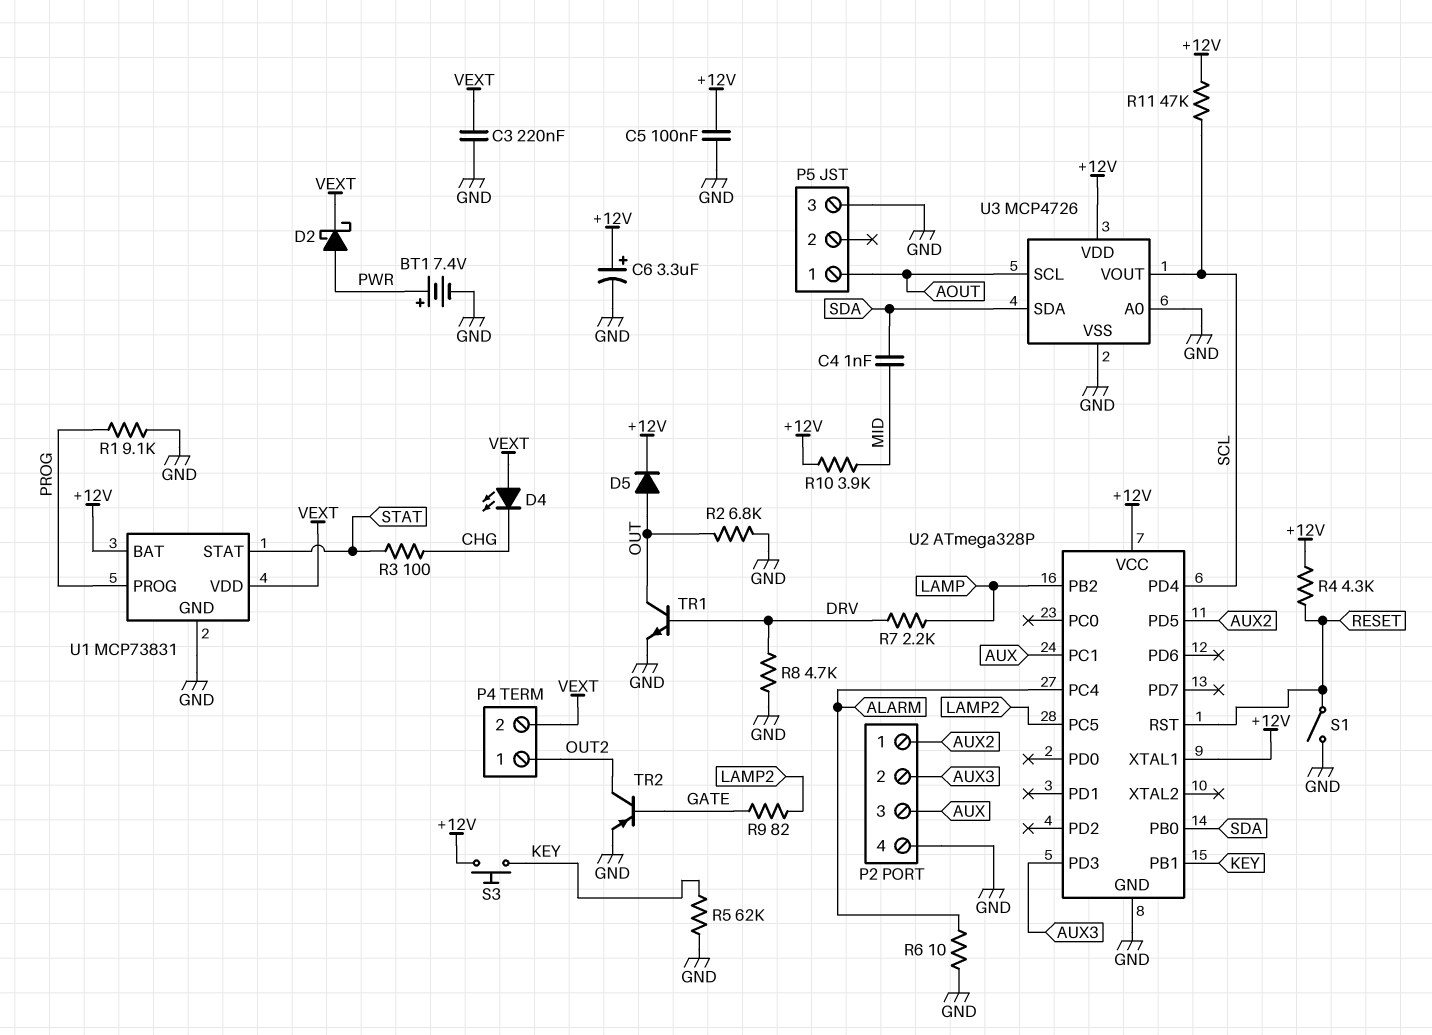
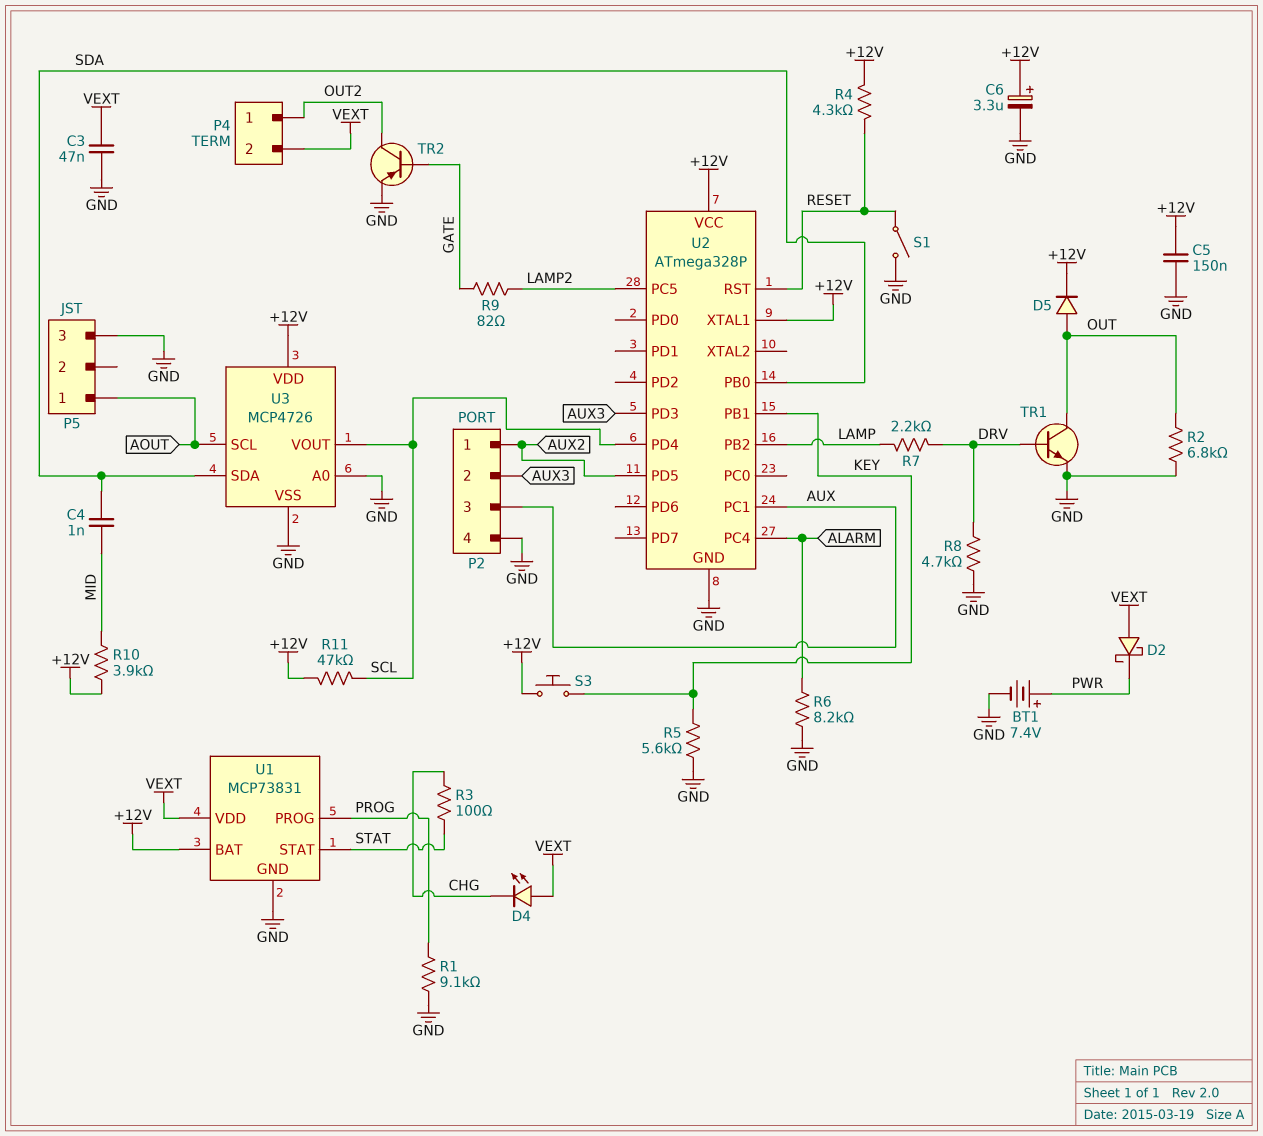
C3: 220nF (GND, VEXT) -> 47nF (GND, VEXT)
C5: 100nF (+12V, GND) -> 150nF (+12V, GND)
D2: schottky (A PWR, K VEXT) -> schottky (A VEXT, K PWR)
R5: 62k (GND, KEY) -> 5.6k (GND, KEY)
R6: 10 (ALARM, GND) -> 8.2k (ALARM, GND)

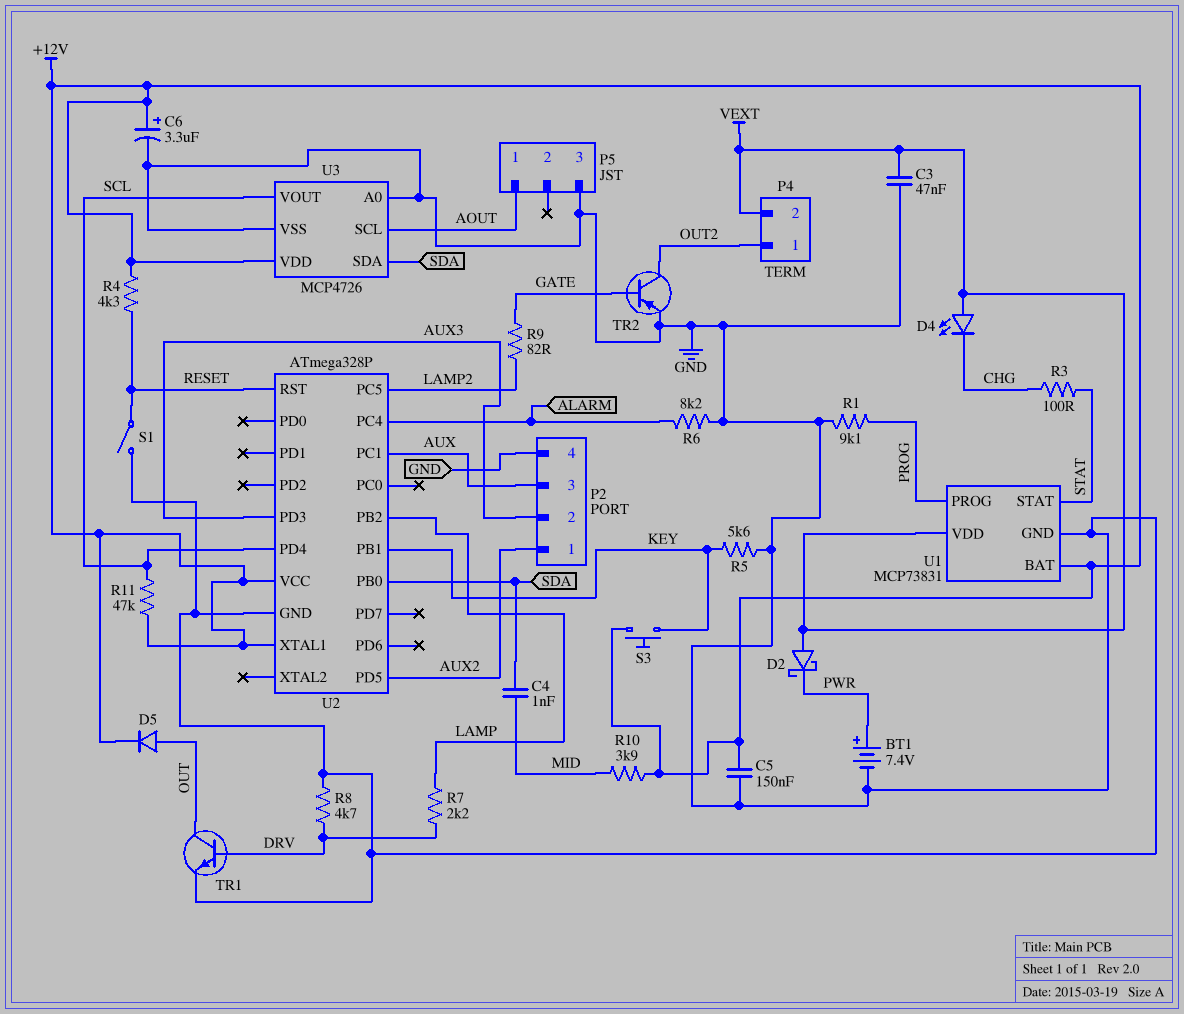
R2: 6.8k (GND, OUT) -> none

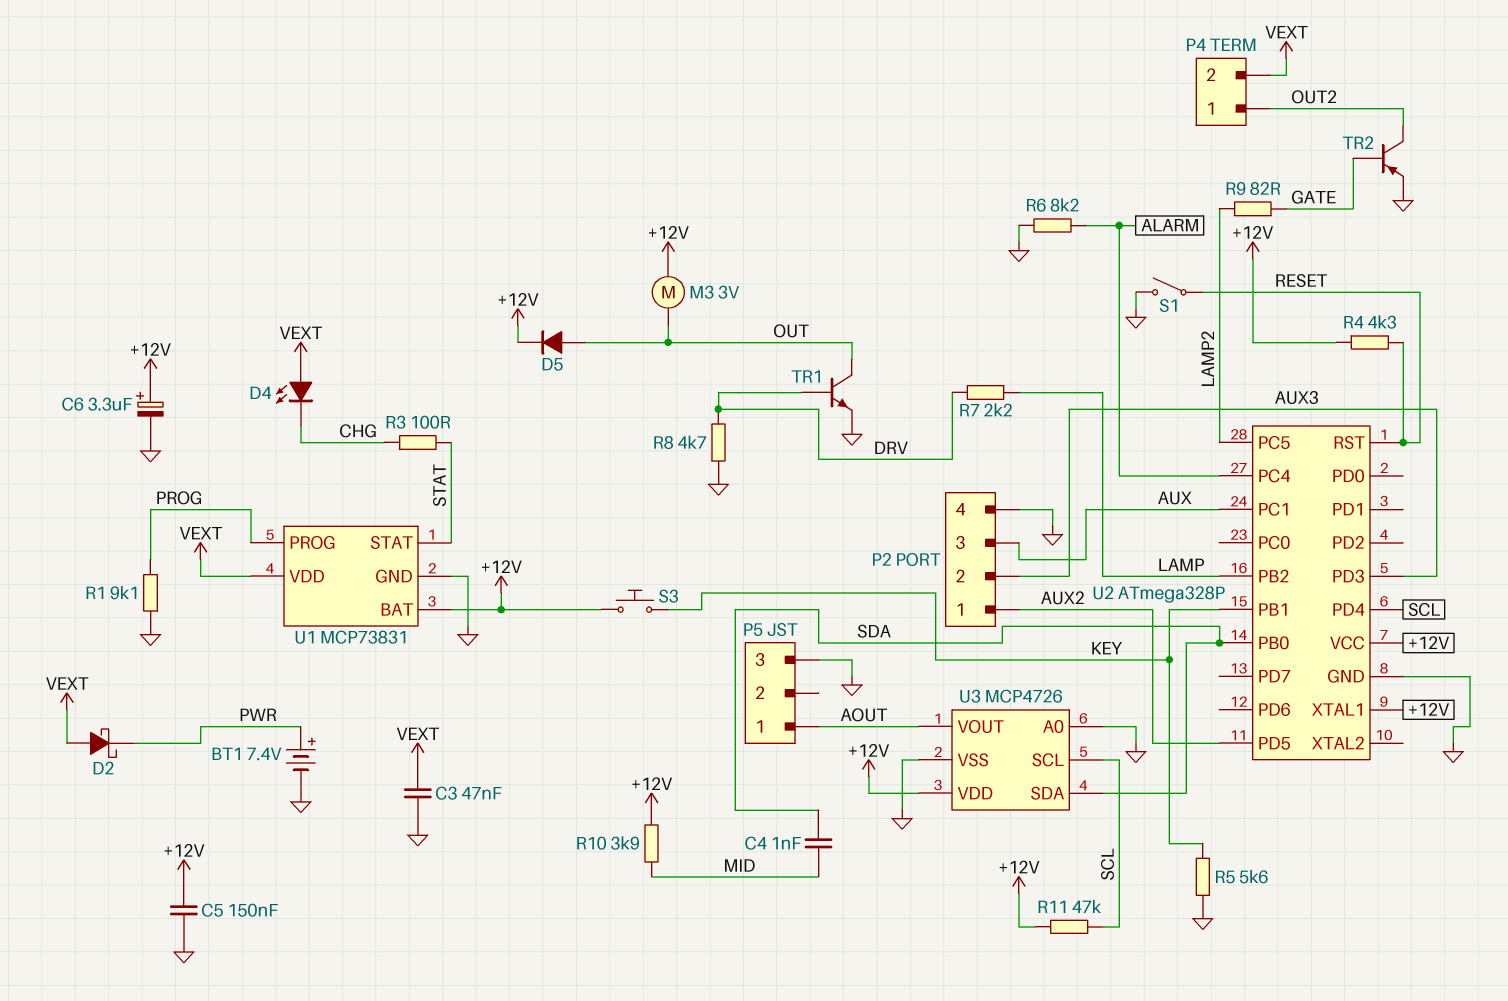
M3: none -> motor 3V (+12V, OUT)
U3 pin SCL: AOUT -> SCL
U3 pin VOUT: SCL -> AOUT

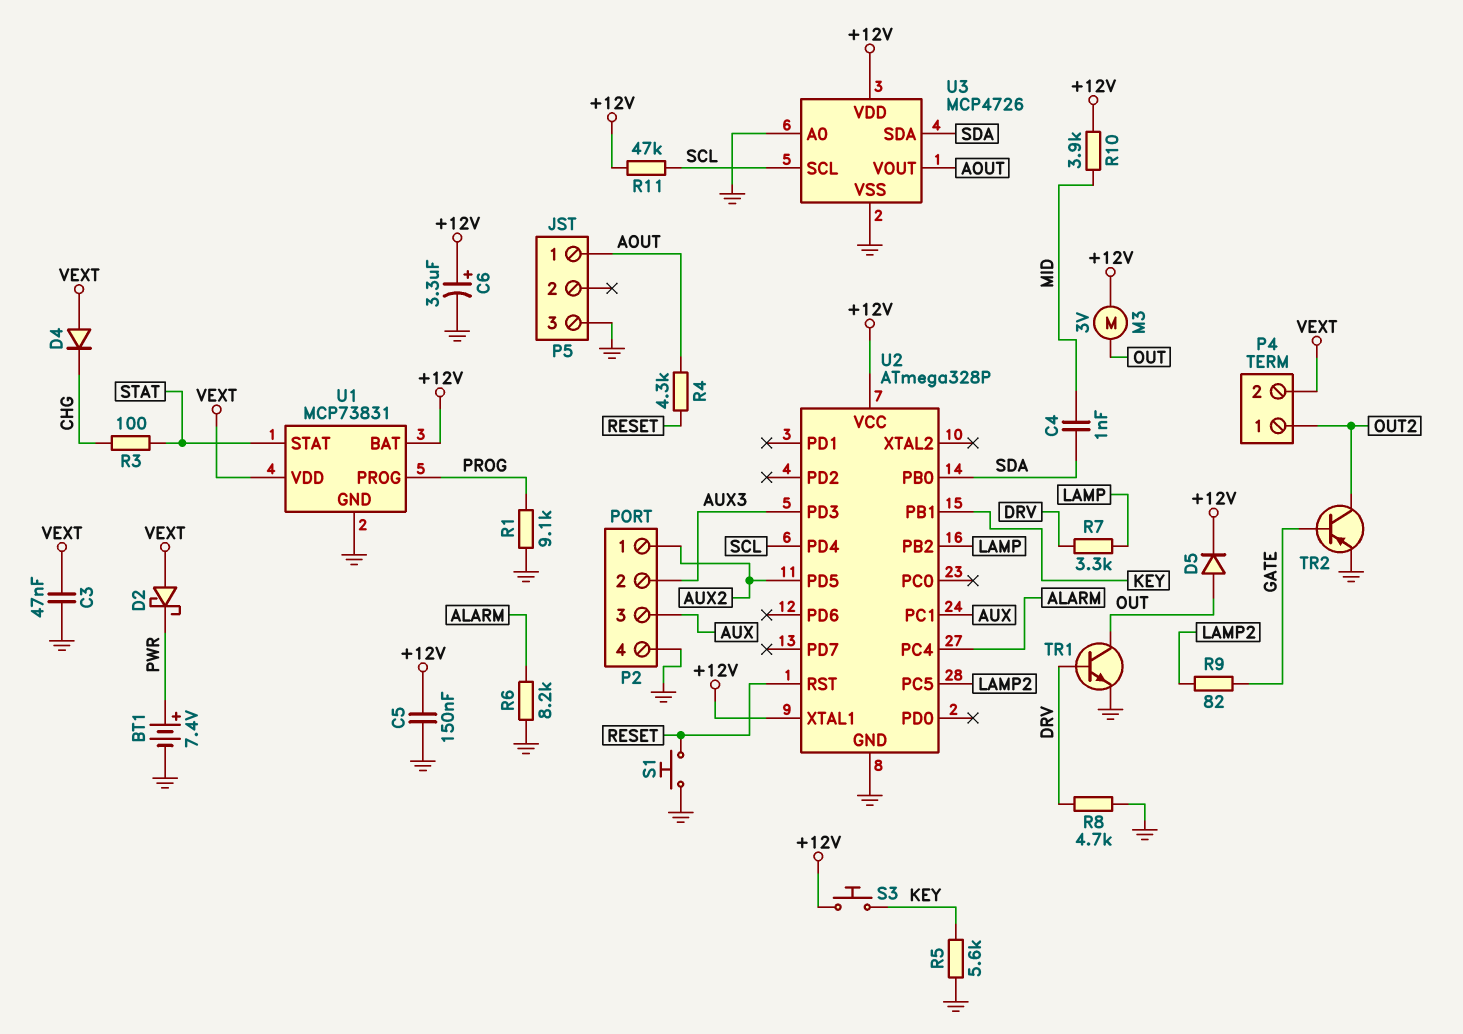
D4: LED (A VEXT, K CHG) -> diode (A VEXT, K CHG)
R4: 4.3k (+12V, RESET) -> 4.3k (AOUT, RESET)
R7: 2.2k (DRV, LAMP) -> 3.3k (DRV, LAMP)
S1: switch (GND, RESET) -> button (GND, RESET)

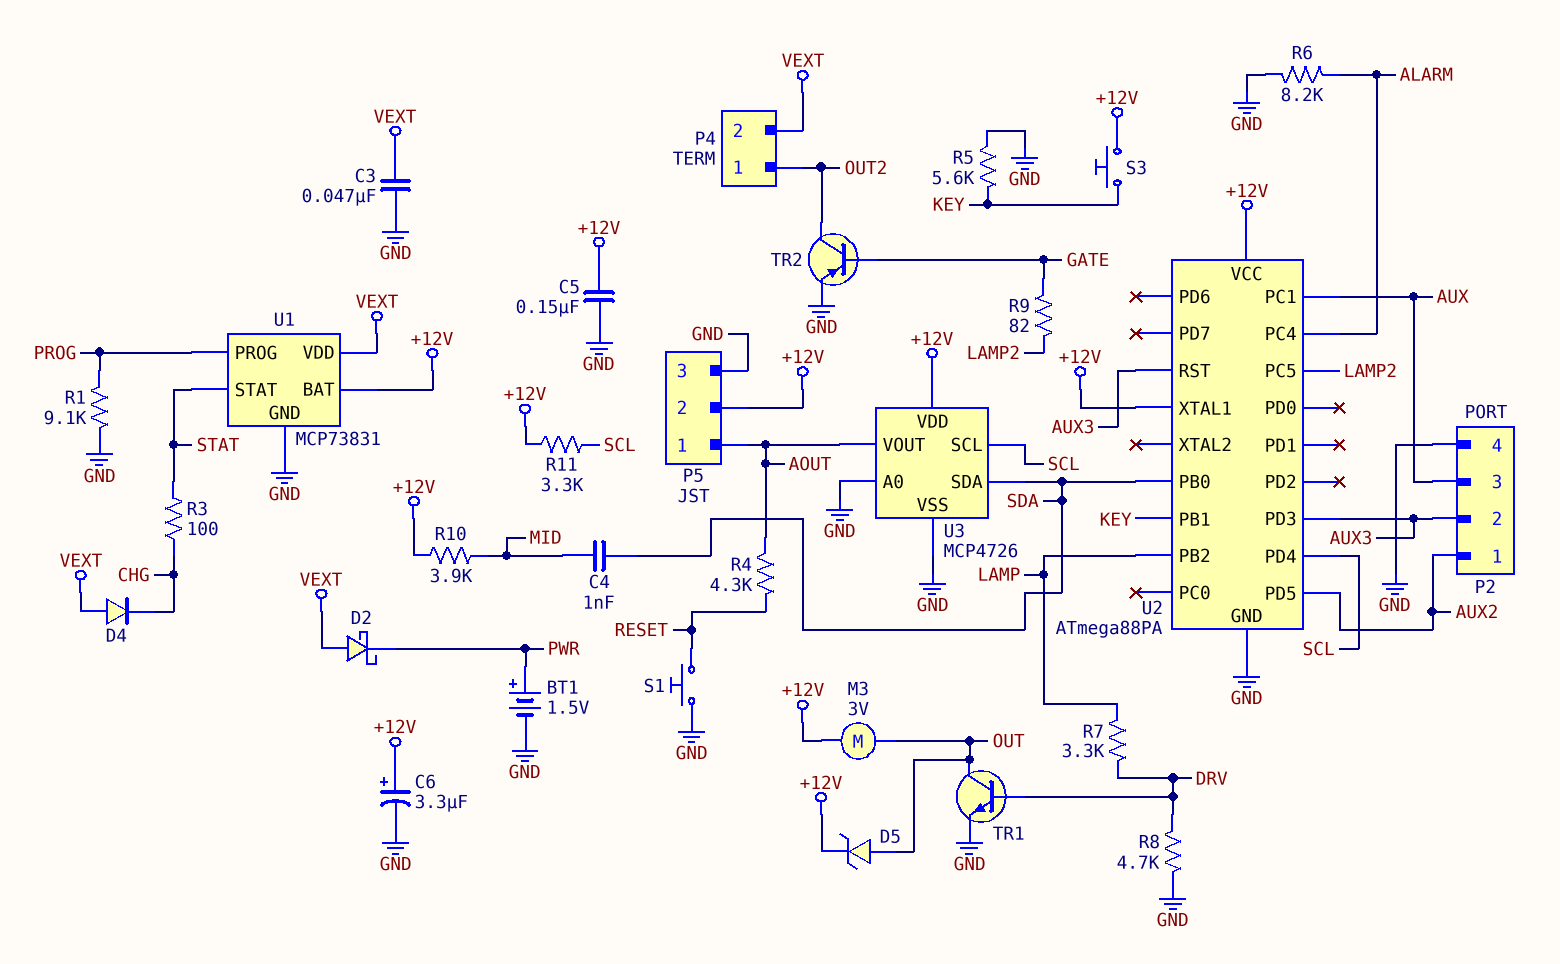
BT1: 7.4V (plus PWR, minus GND) -> 1.5V (plus PWR, minus GND)
D5: diode (A OUT, K +12V) -> zener (A OUT, K +12V)
P5 pin 2: none -> +12V
R11: 47k (+12V, SCL) -> 3.3k (+12V, SCL)
U2: ATmega328P -> ATmega88PA
U2 pin RST: RESET -> AUX3

